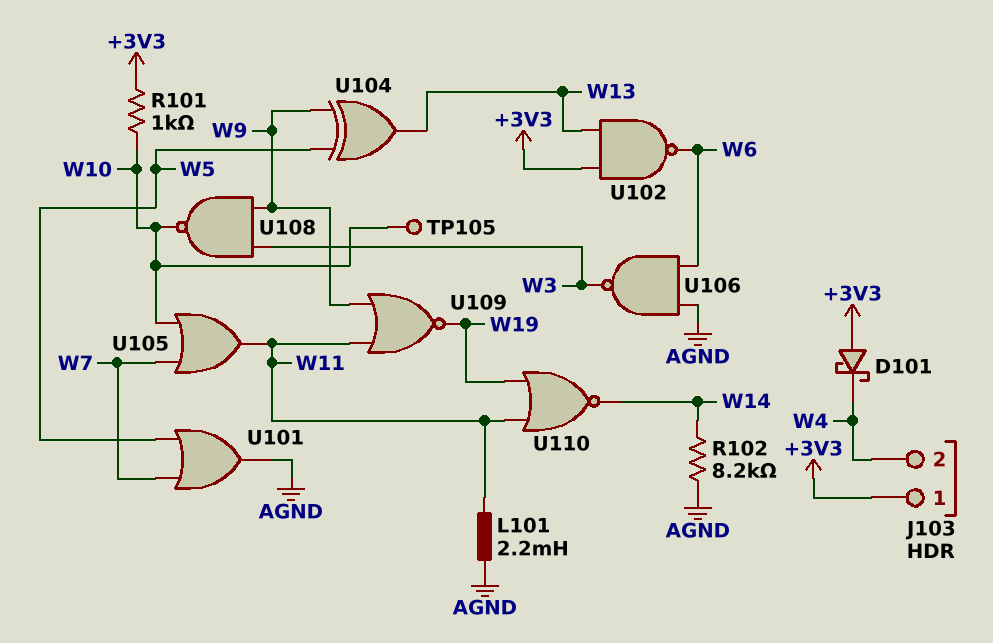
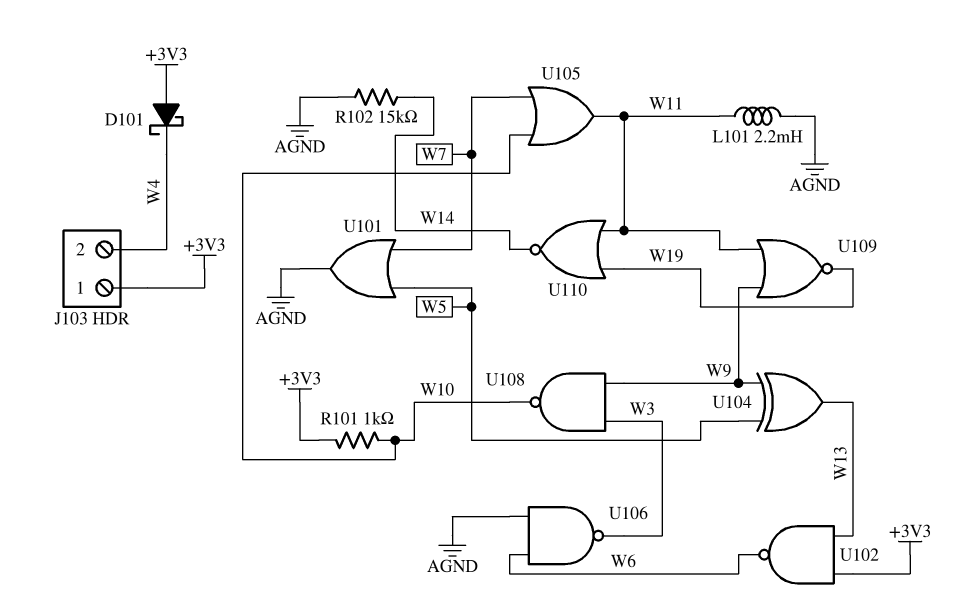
R102: 8.2k (AGND, W14) -> 15k (AGND, W14)
TP105: test point (W10) -> none

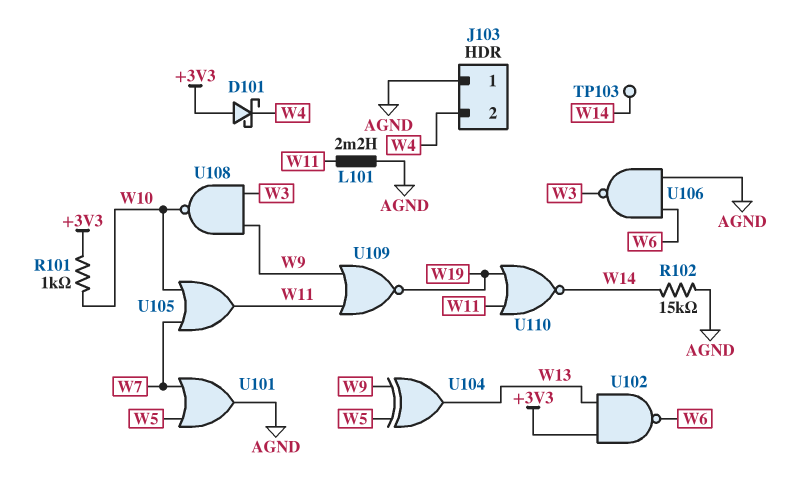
J103 pin 1: +3V3 -> AGND
TP103: none -> test point (W14)

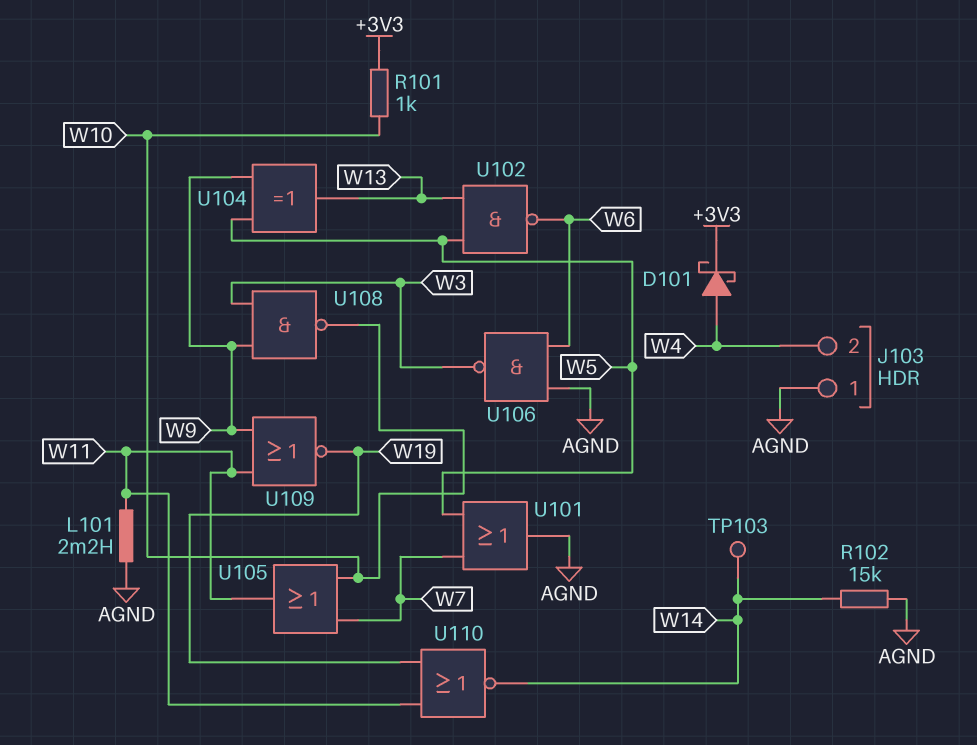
D101: schottky (A +3V3, K W4) -> schottky (A W4, K +3V3)
U102: NAND (in +3V3, in W13, out W6) -> NAND (in W5, in W13, out W6)

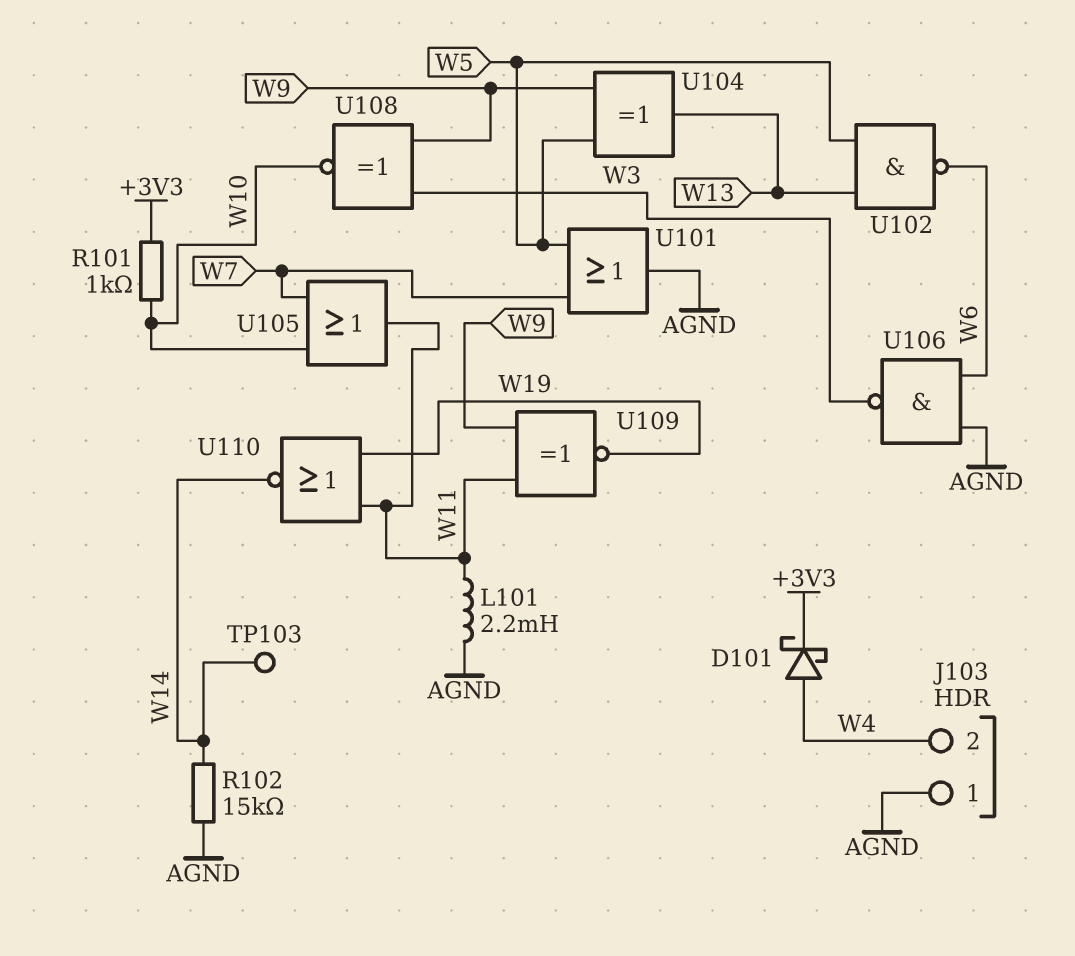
U108: NAND (in W3, in W9, out W10) -> XNOR (in W3, in W9, out W10)
U109: NOR (in W9, in W11, out W19) -> XNOR (in W9, in W11, out W19)

